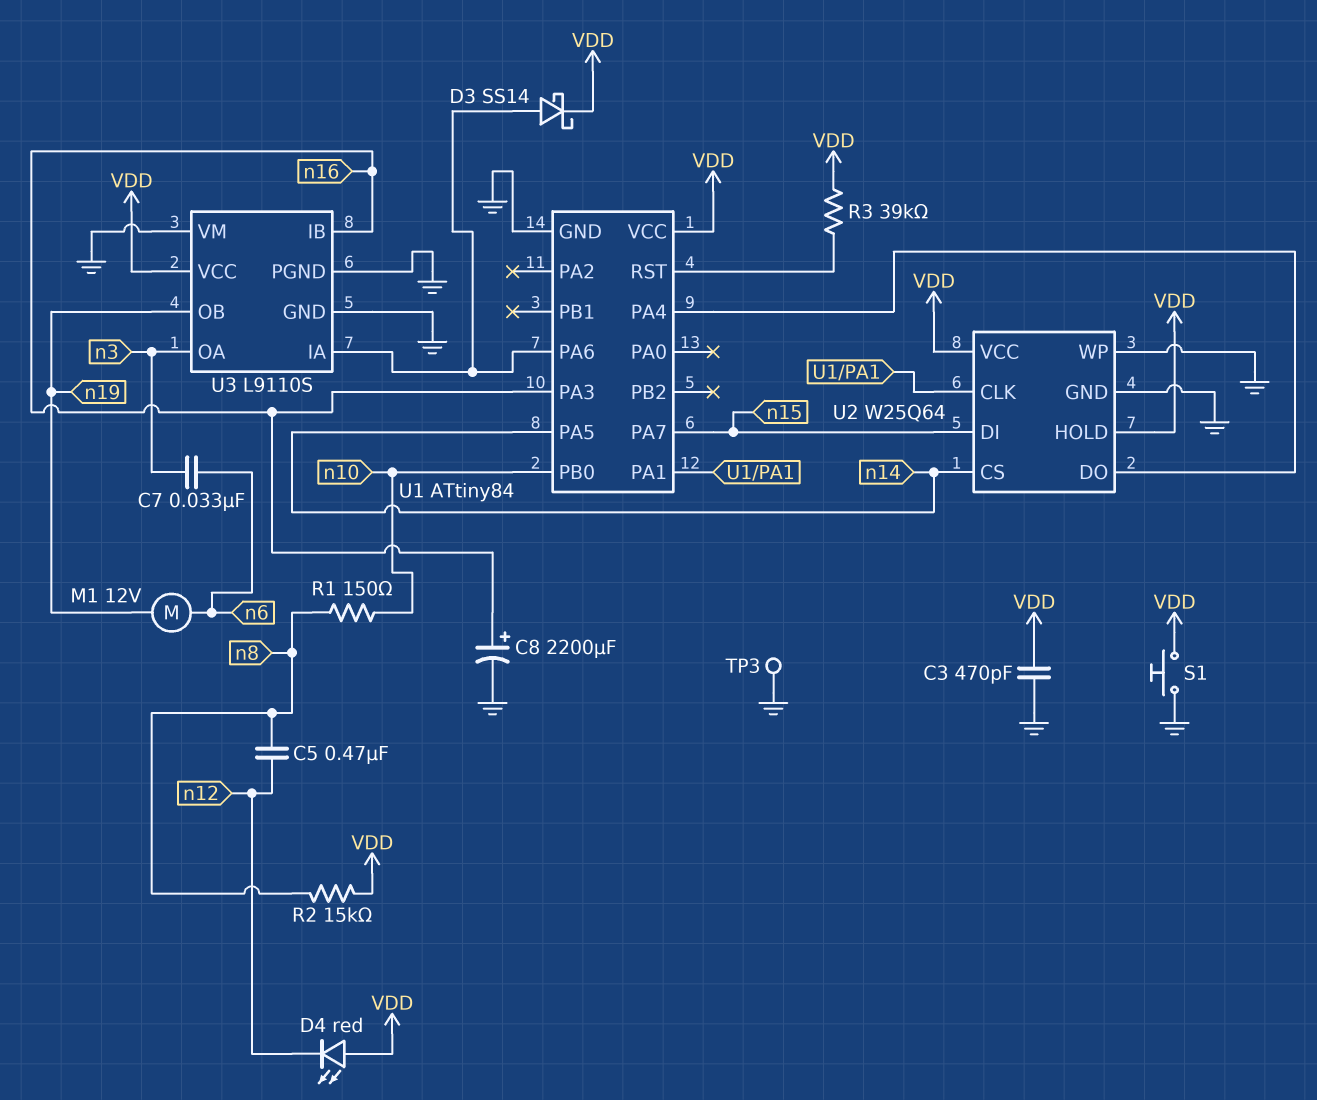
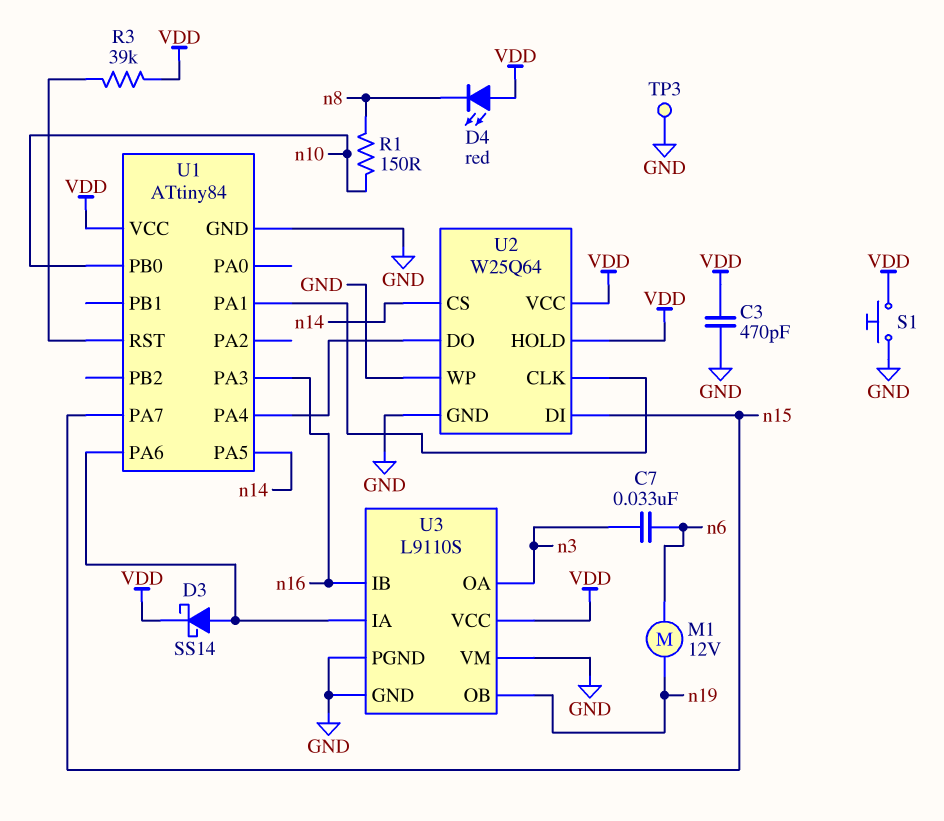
C5: 470nF (n8, n12) -> none
C8: 2200uF (plus n16, minus GND) -> none
D4: LED red (A VDD, K n12) -> LED red (A VDD, K n8)
R2: 15k (VDD, n8) -> none

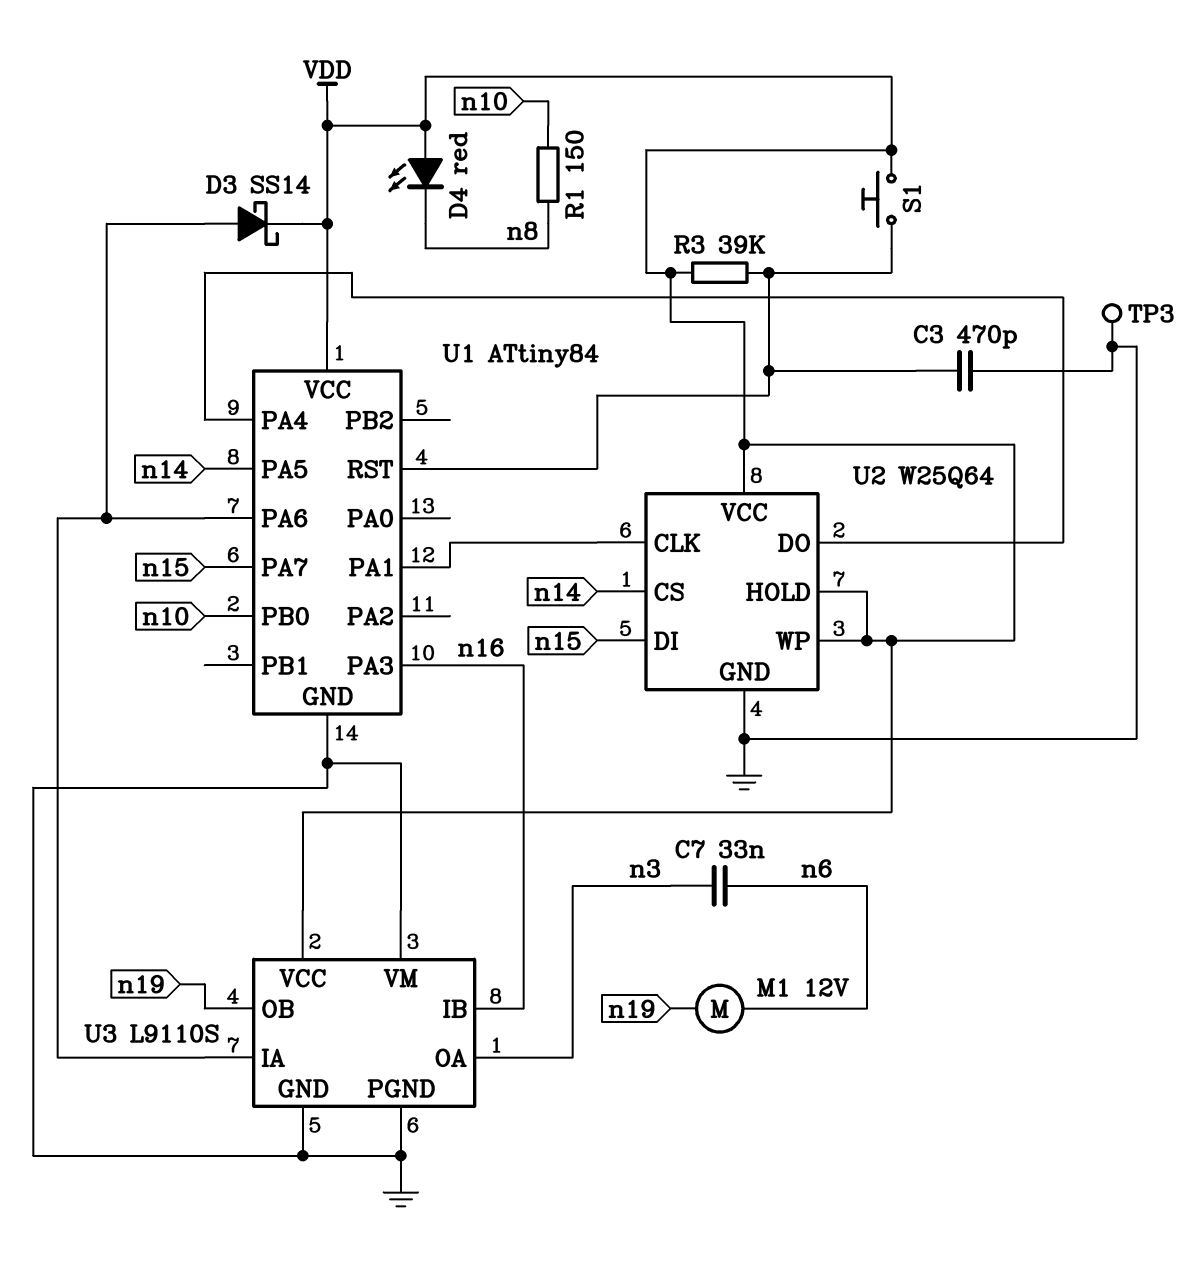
C3: 470pF (GND, VDD) -> 470pF (GND, U1/RST)
S1: button (GND, VDD) -> button (U1/RST, VDD)
U2 pin WP: GND -> VDD

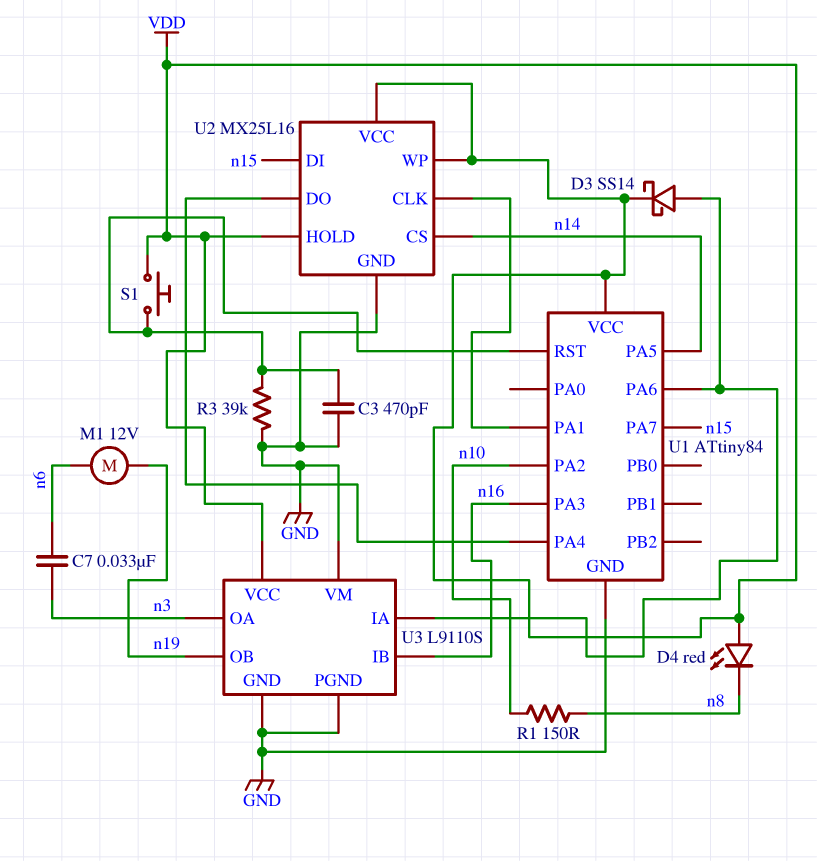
R3: 39k (U1/RST, VDD) -> 39k (GND, U1/RST)
TP3: test point (GND) -> none
U1 pin PA2: none -> n10
U1 pin PB0: n10 -> none
U2: W25Q64 -> MX25L16

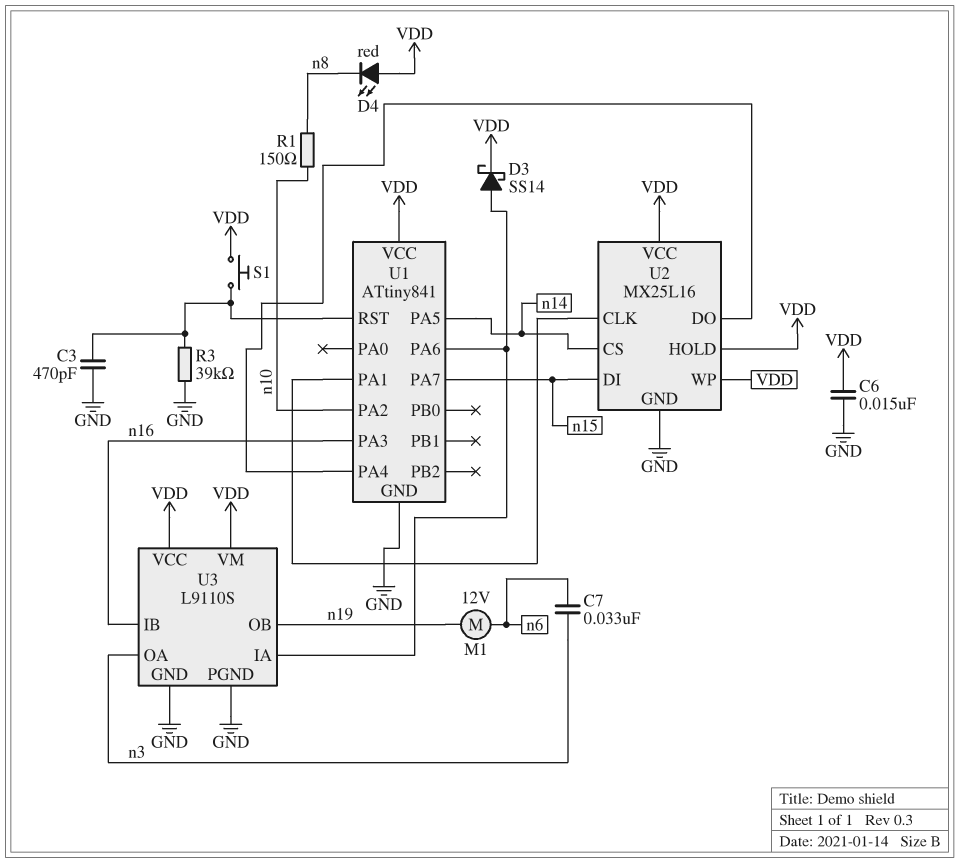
C6: none -> 15nF (GND, VDD)
U1: ATtiny84 -> ATtiny841
U3 pin VM: GND -> VDD

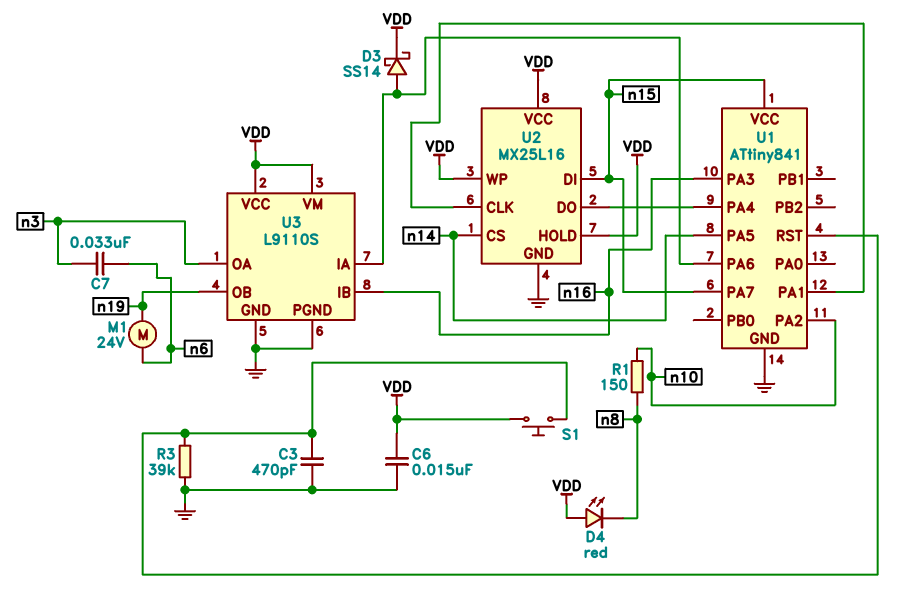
M1: motor 12V (n6, n19) -> motor 24V (n6, n19)
U1 pin VCC: VDD -> n15

